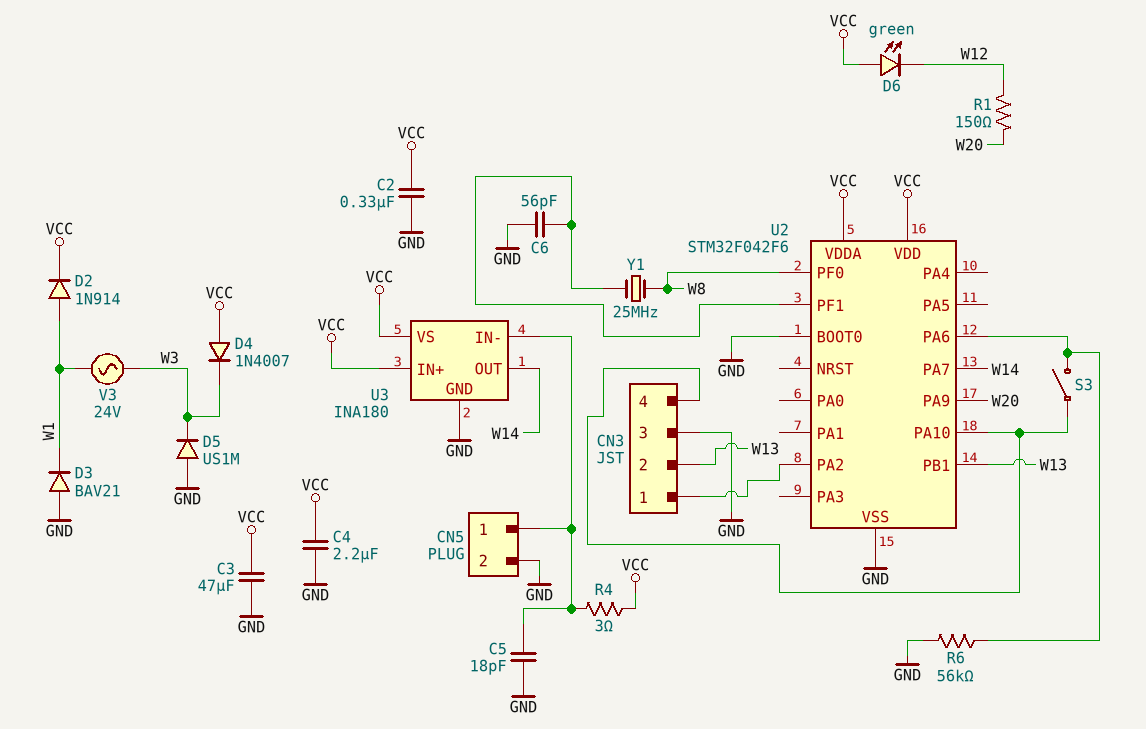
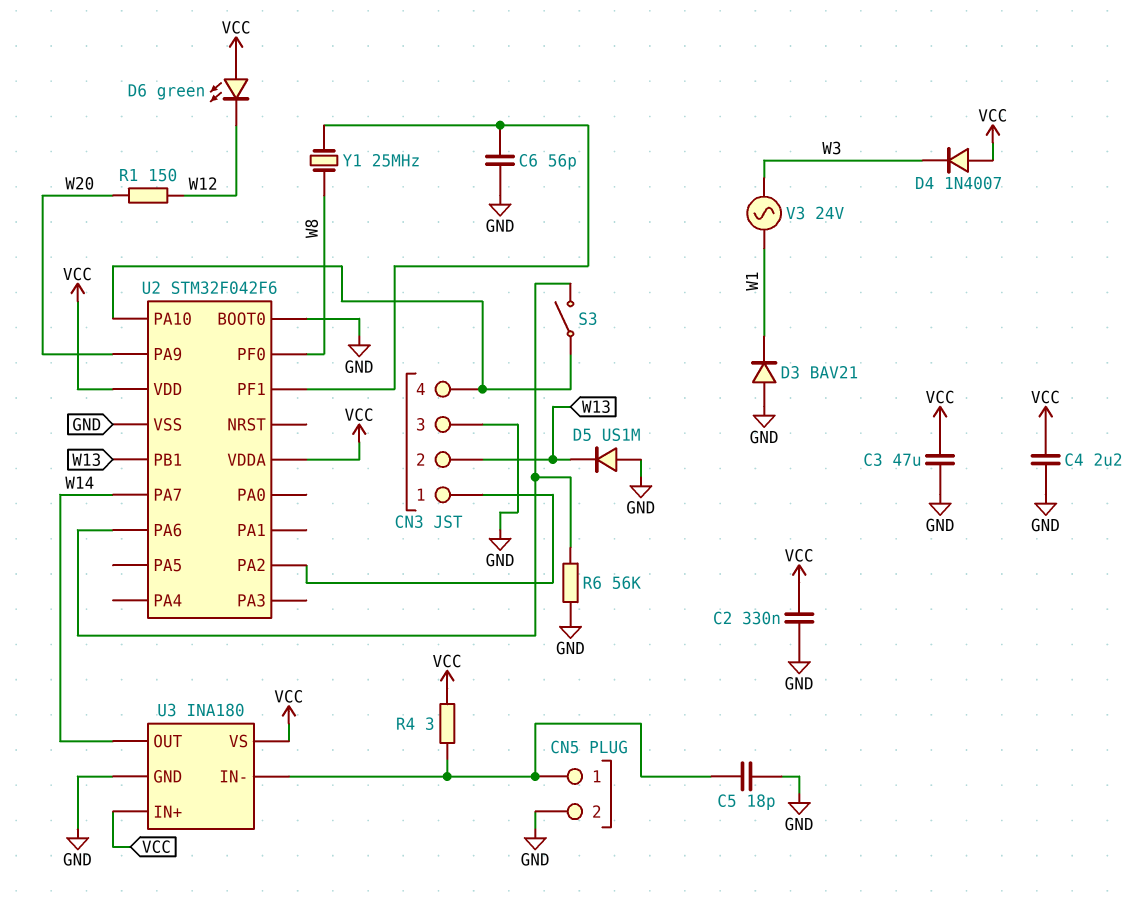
D2: diode 1N914 (A W1, K VCC) -> none
D5: diode US1M (A GND, K W3) -> diode US1M (A GND, K W13)

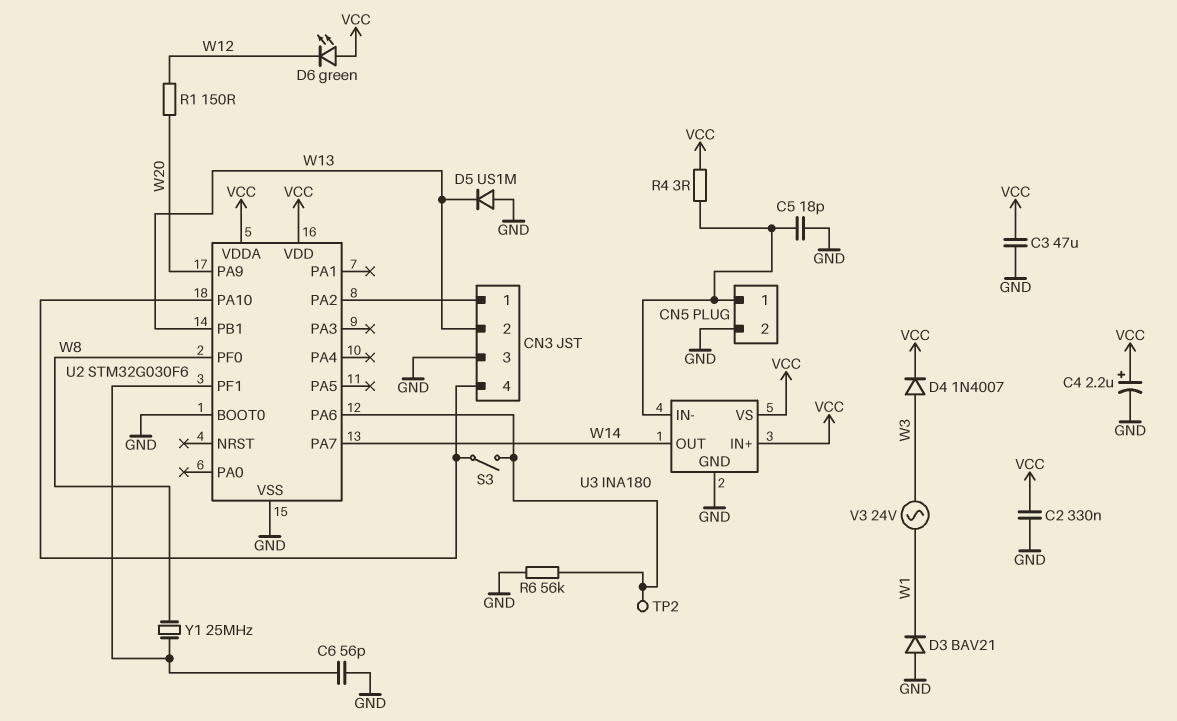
C4: 2.2uF (GND, VCC) -> 2.2uF (plus VCC, minus GND)
D4: diode 1N4007 (A VCC, K W3) -> diode 1N4007 (A W3, K VCC)
TP2: none -> test point (U2/PA6)
U2: STM32F042F6 -> STM32G030F6

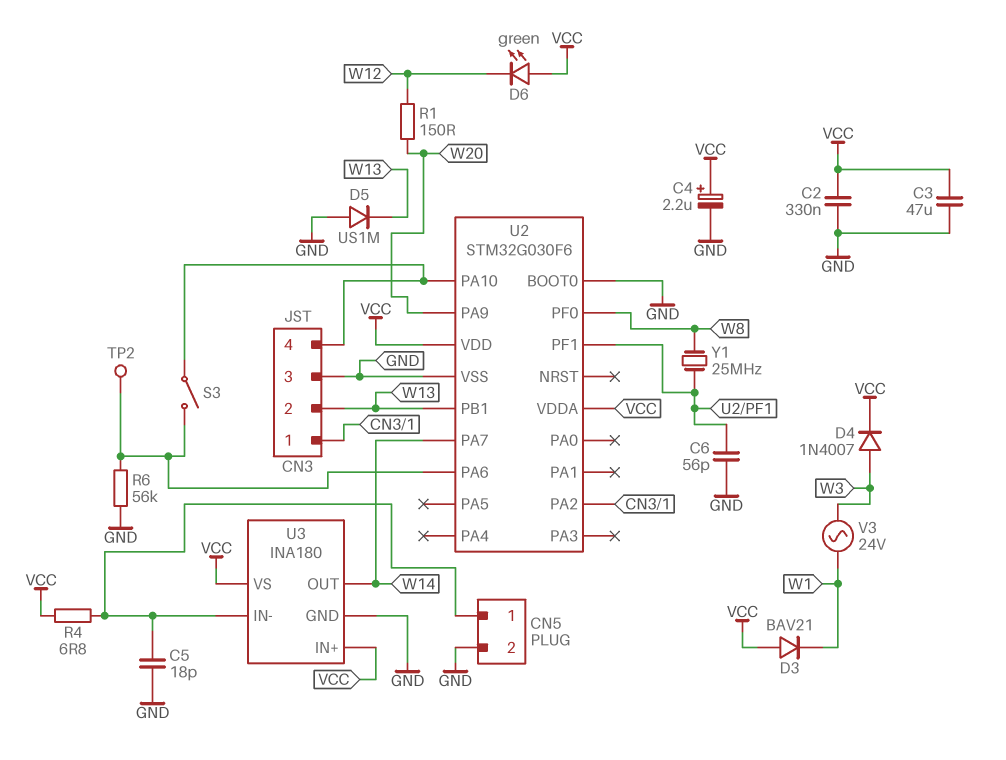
D3: diode BAV21 (A GND, K W1) -> diode BAV21 (A VCC, K W1)
R4: 3 (CN5/1, VCC) -> 6.8 (CN5/1, VCC)

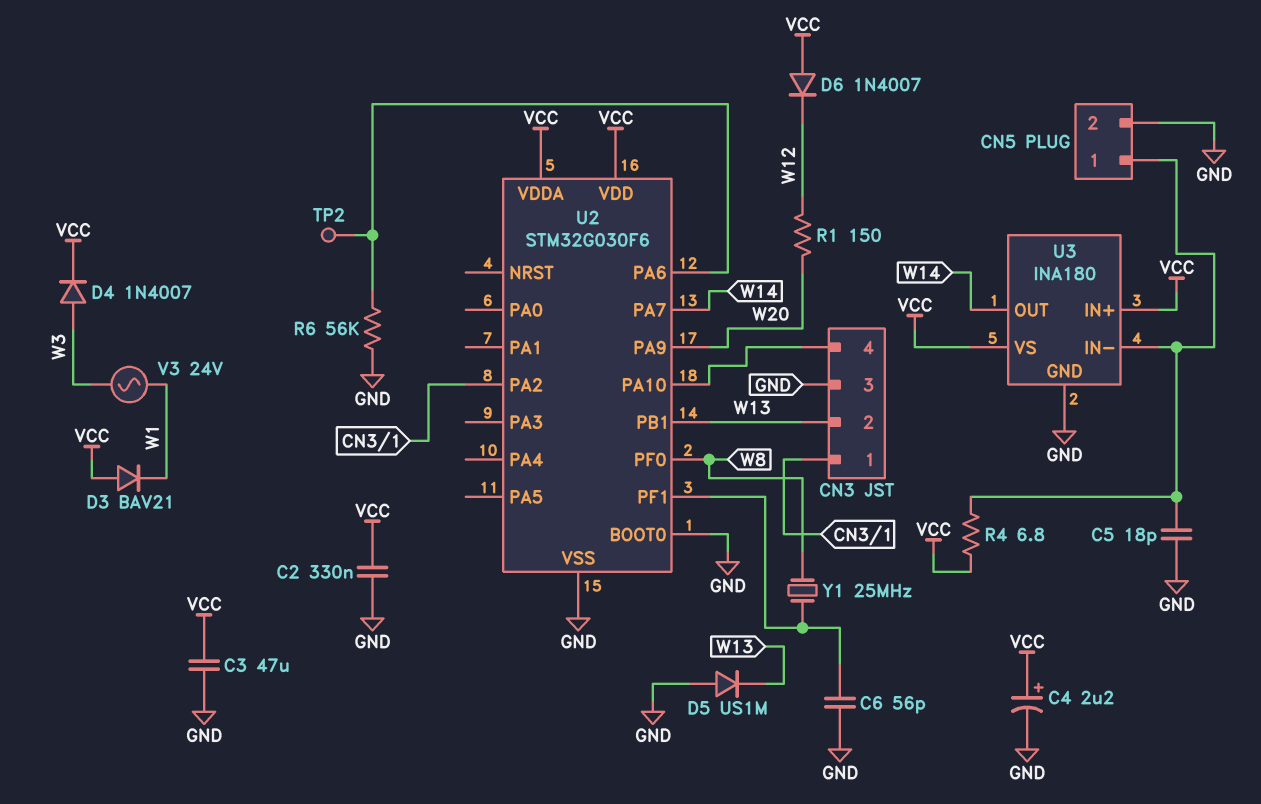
D6: LED green (A VCC, K W12) -> diode 1N4007 (A VCC, K W12)
S3: switch (CN3/4, U2/PA6) -> none

